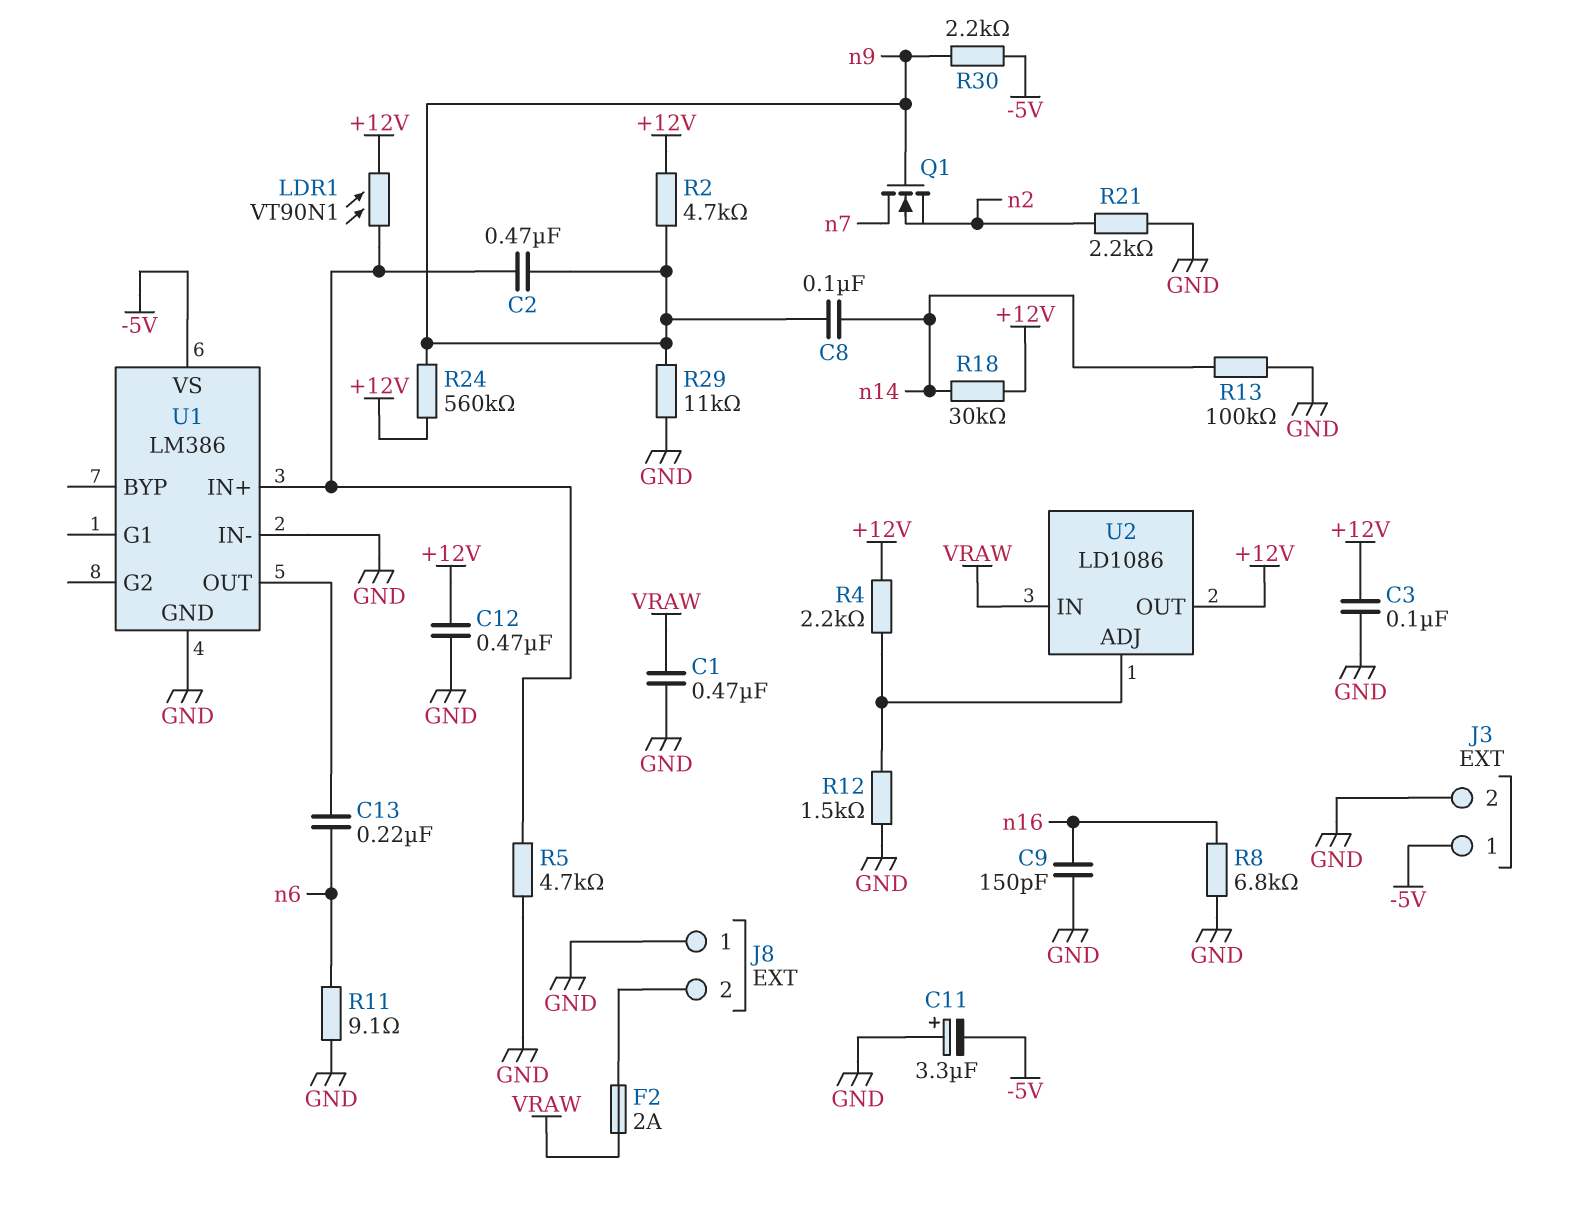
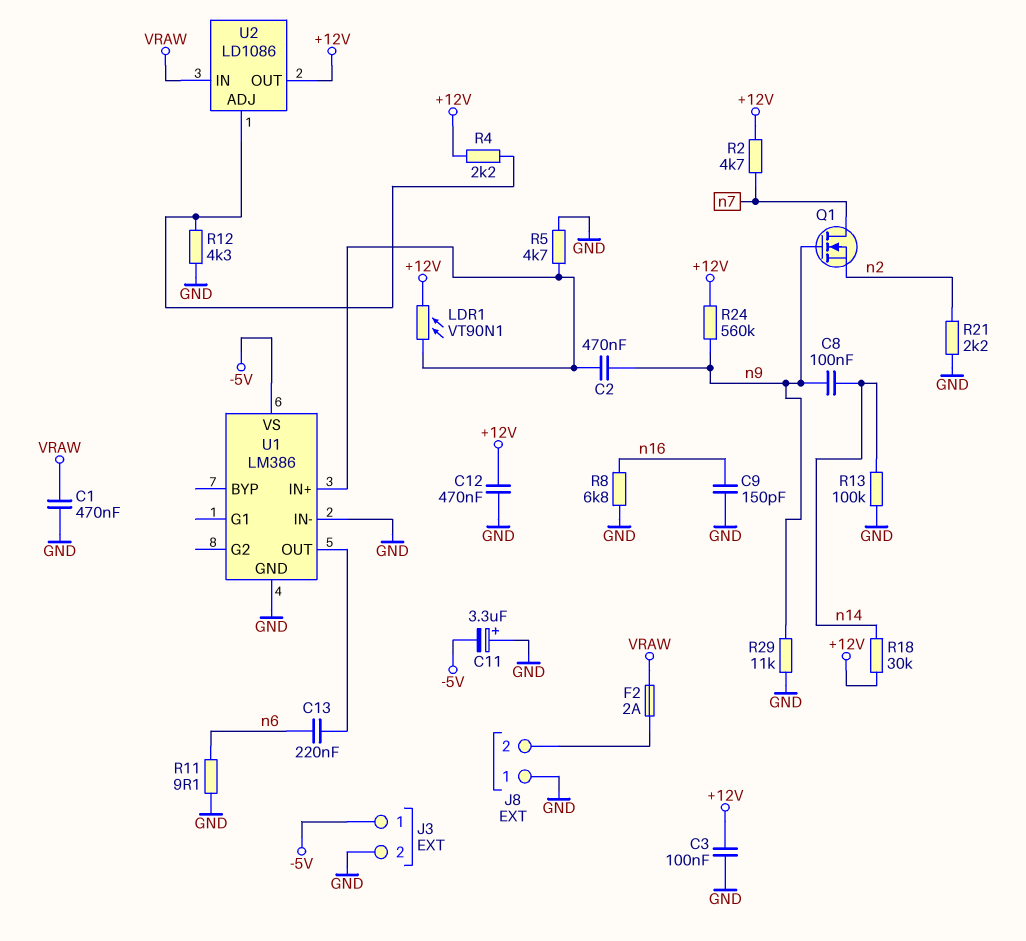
R2: 4.7k (+12V, n9) -> 4.7k (+12V, n7)
R12: 1.5k (GND, U2/ADJ) -> 4.3k (GND, U2/ADJ)
R30: 2.2k (-5V, n9) -> none

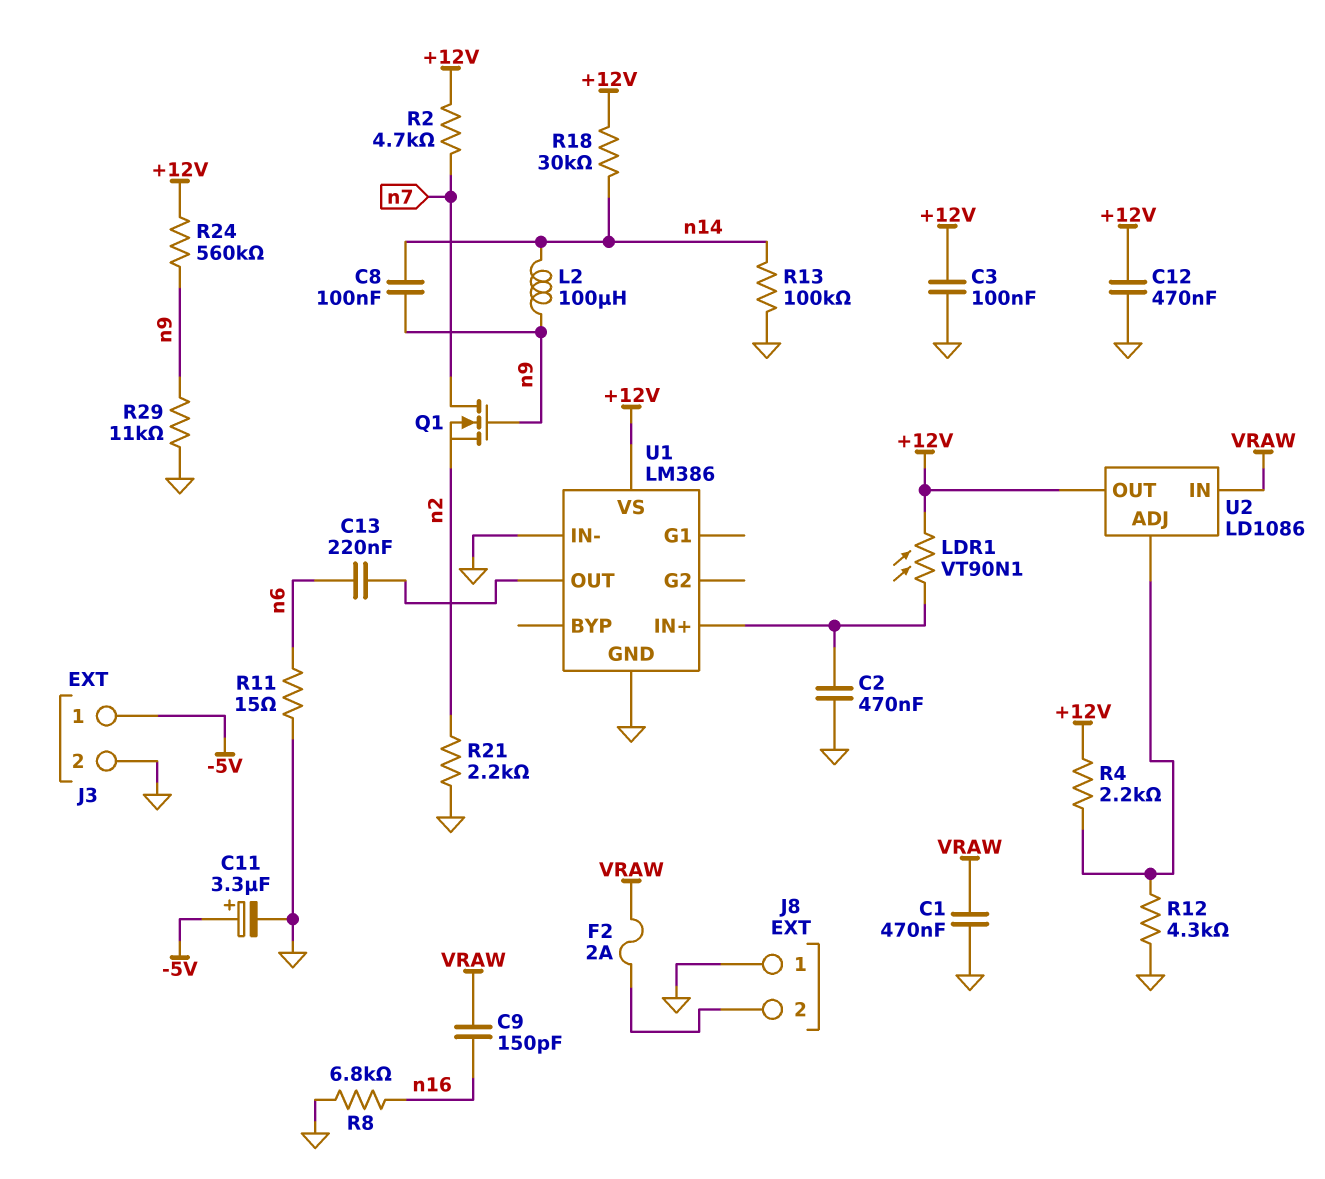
C2: 470nF (U1/IN+, n9) -> 470nF (GND, U1/IN+)
C9: 150pF (GND, n16) -> 150pF (VRAW, n16)
C11: 3.3uF (plus GND, minus -5V) -> 3.3uF (plus -5V, minus GND)
L2: none -> 100uH (n9, n14)
R5: 4.7k (GND, U1/IN+) -> none
R11: 9.1 (GND, n6) -> 15 (GND, n6)
U1 pin VS: -5V -> +12V

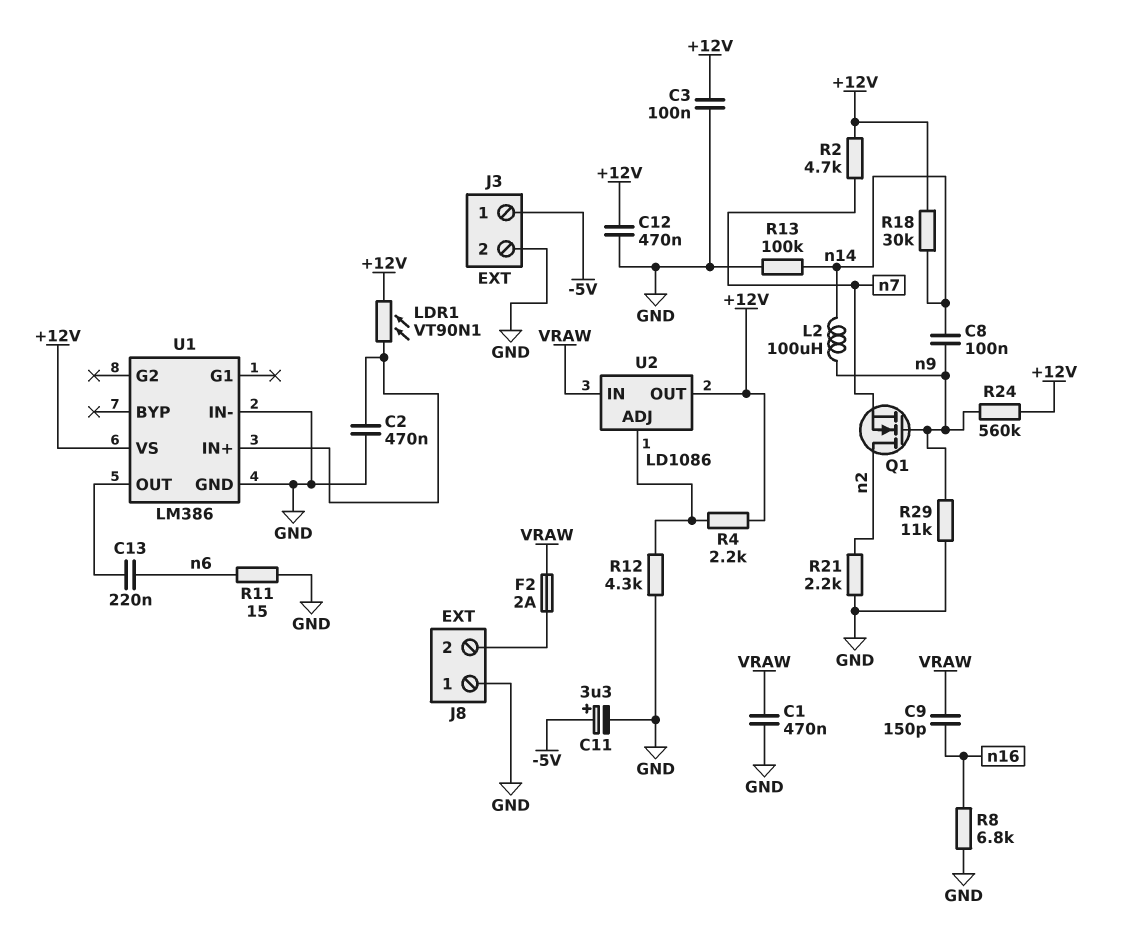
Q1: NMOS (G n9, D n7, S n2) -> NMOS (G n9, D n2, S n7)

